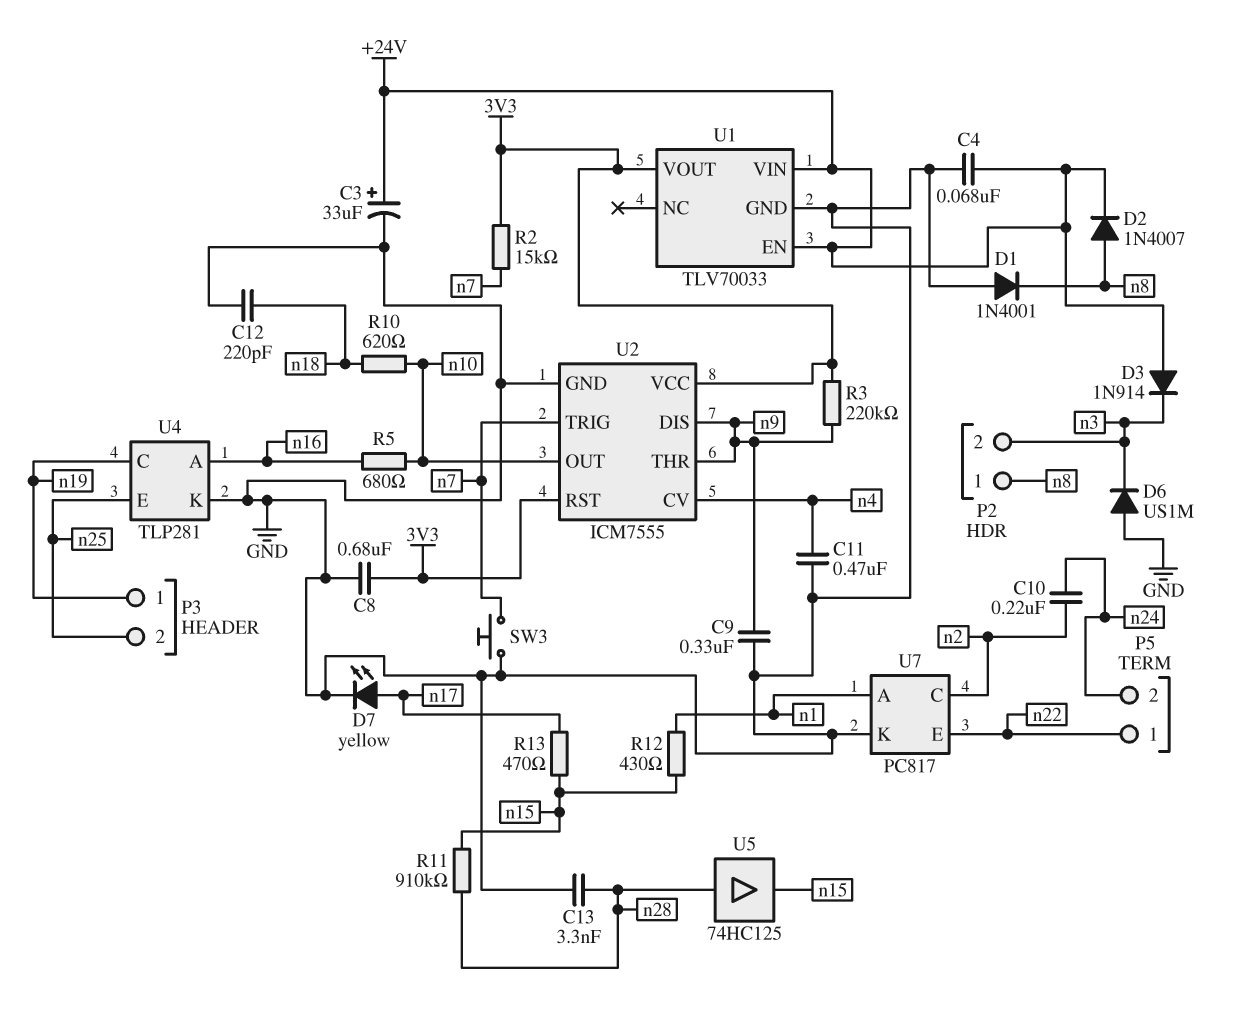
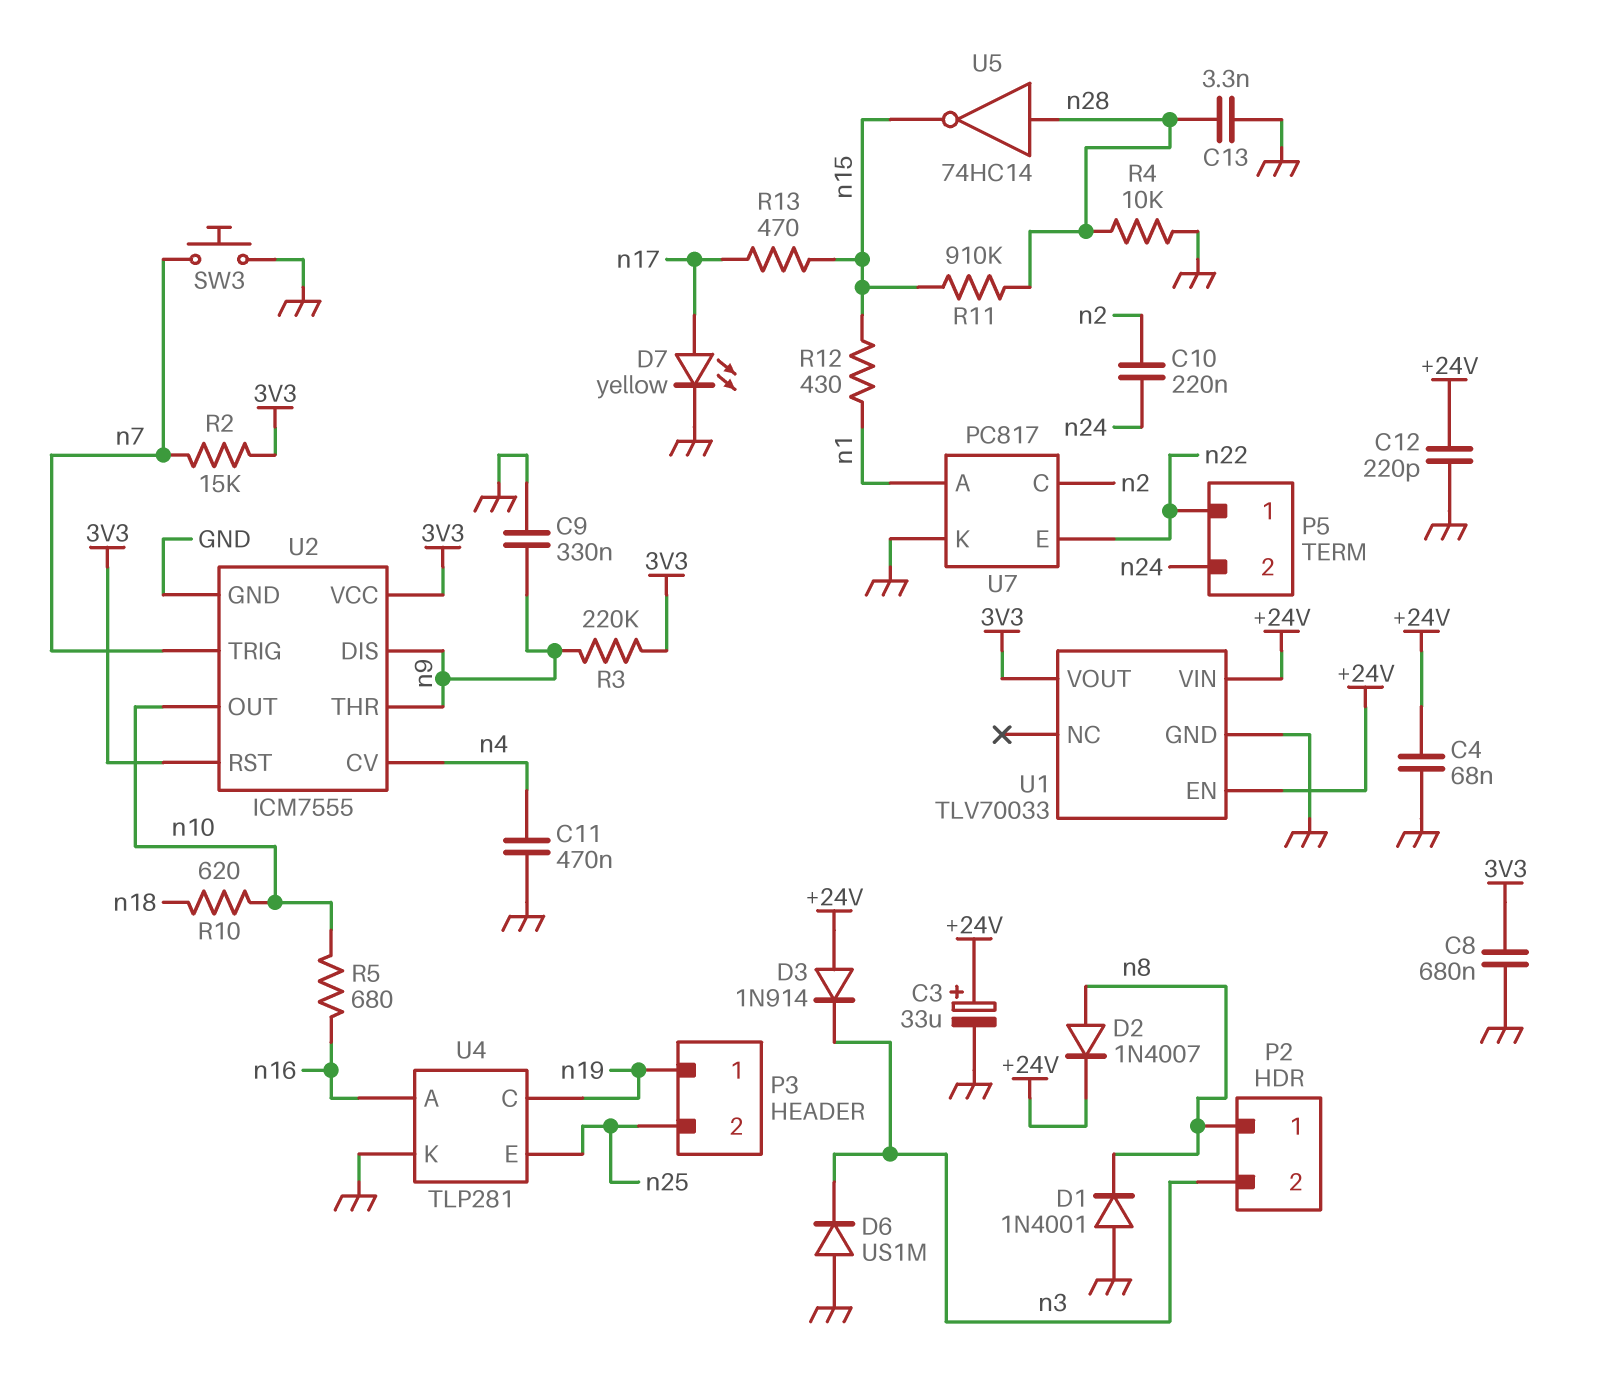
C12: 220pF (GND, n18) -> 220pF (+24V, GND)
R4: none -> 10k (GND, n28)
U5: buffer 74HC125 (in n28, out n15) -> NOT 74HC14 (in n28, out n15)

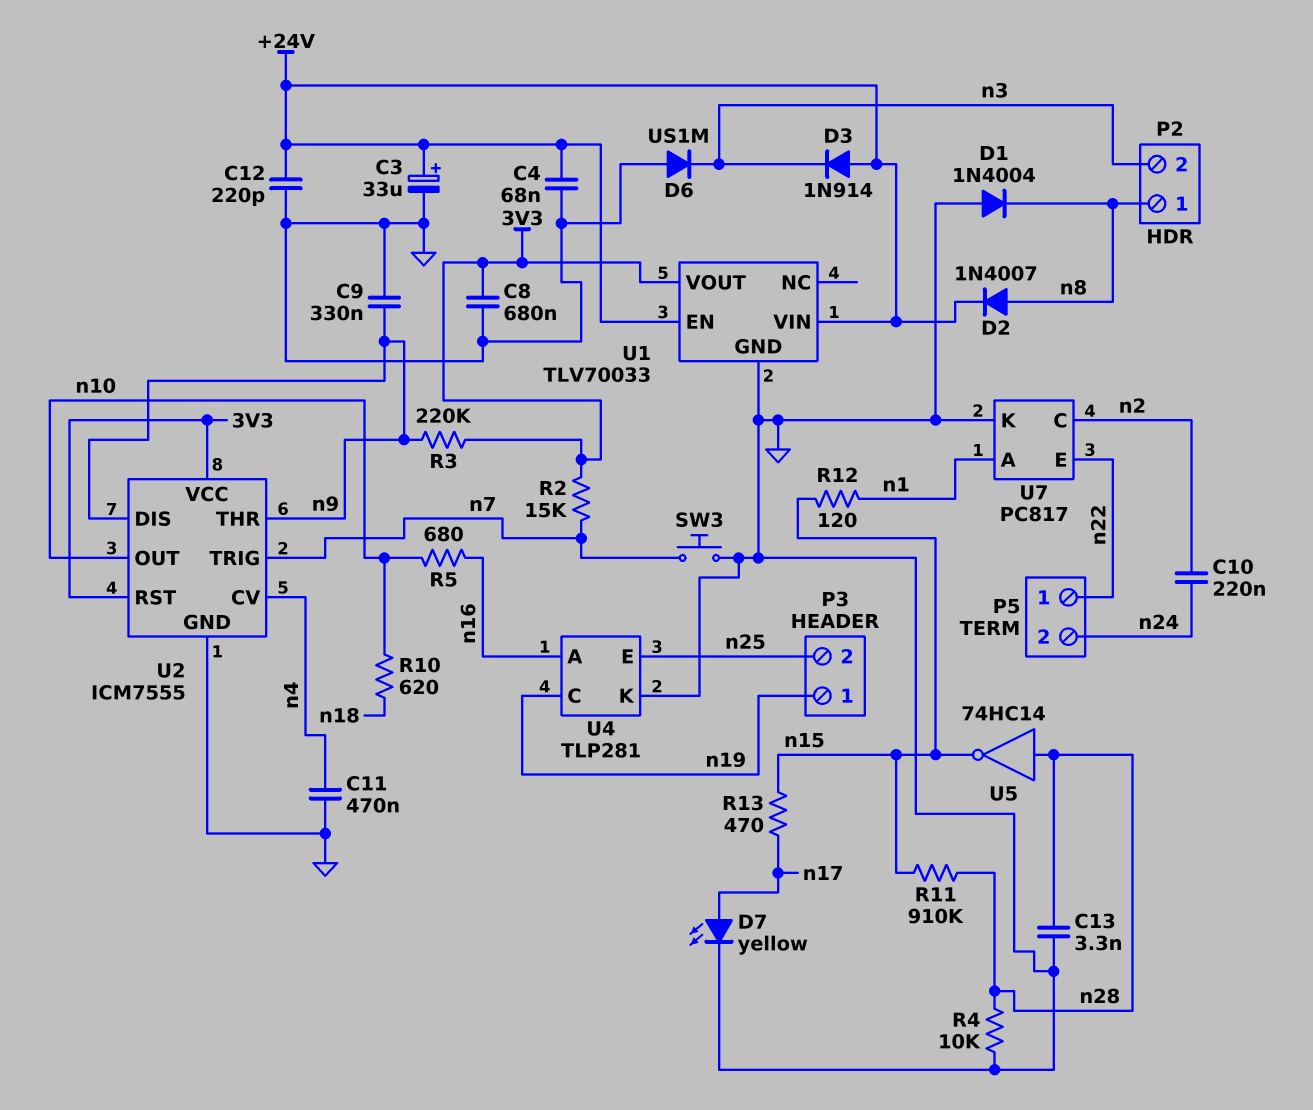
D1: diode 1N4001 (A GND, K n8) -> diode 1N4004 (A GND, K n8)
R12: 430 (n1, n15) -> 120 (n1, n15)

